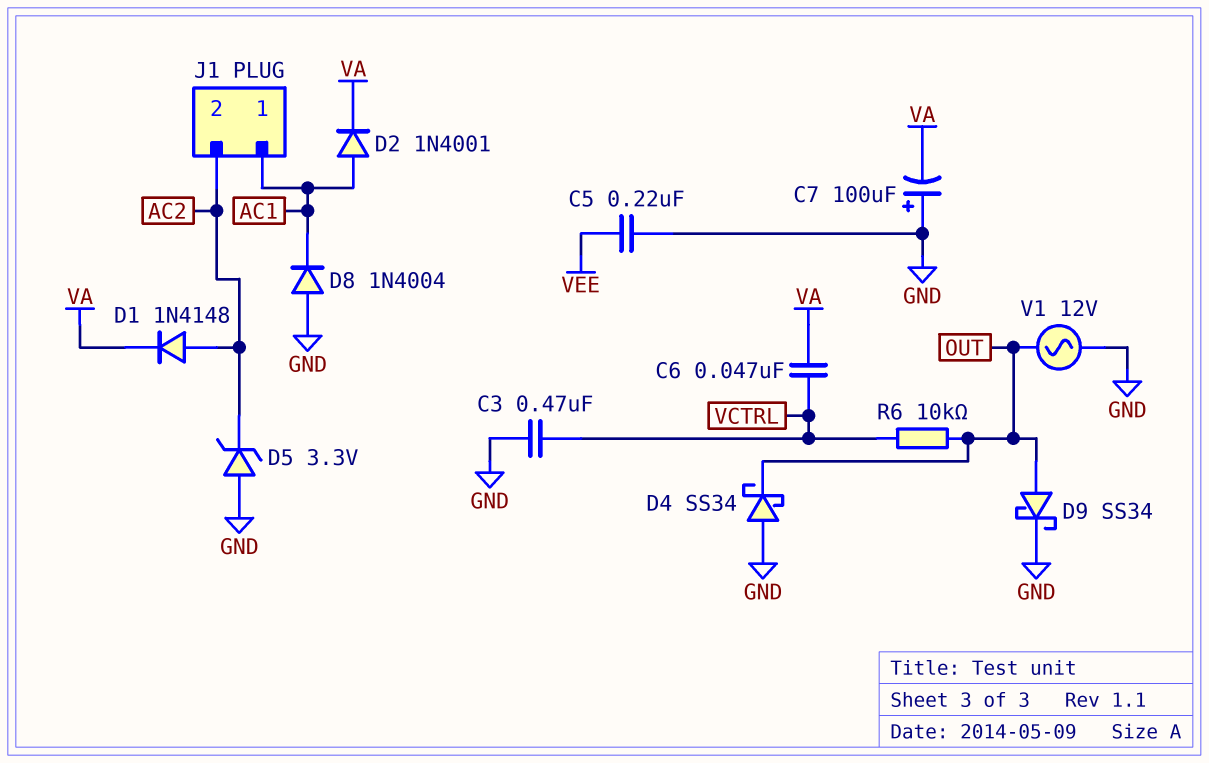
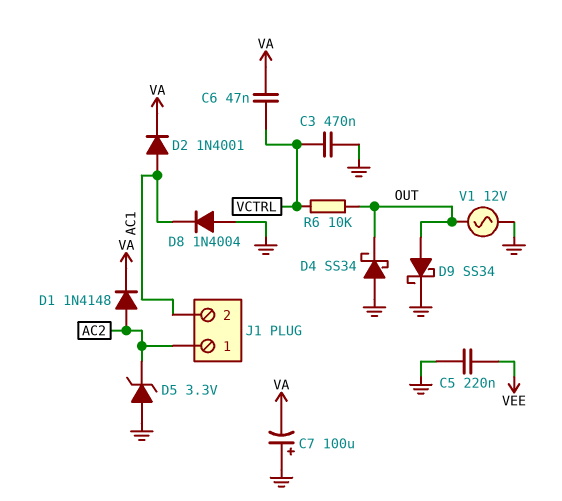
J1 pin 1: AC1 -> AC2
J1 pin 2: AC2 -> AC1

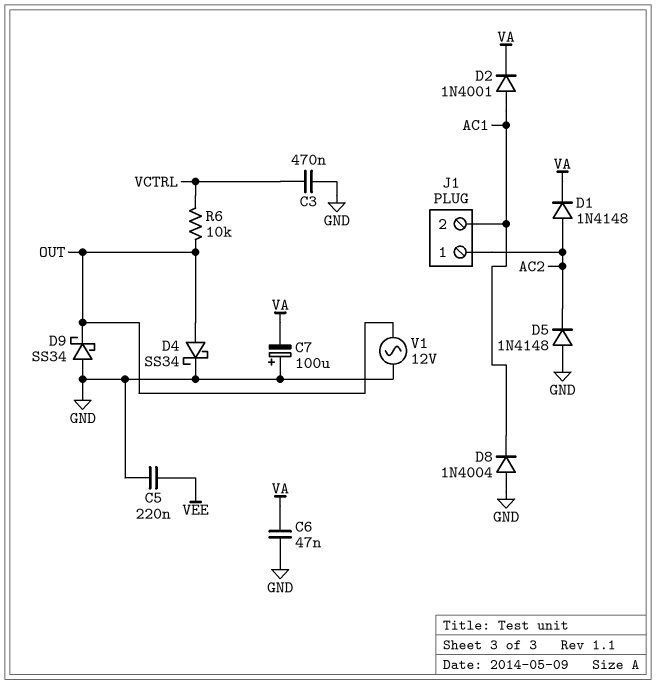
C6: 47nF (VA, VCTRL) -> 47nF (GND, VA)
D4: schottky SS34 (A GND, K OUT) -> schottky SS34 (A OUT, K GND)
D5: zener 3.3V (A GND, K AC2) -> diode 1N4148 (A GND, K AC2)
D9: schottky SS34 (A OUT, K GND) -> schottky SS34 (A GND, K OUT)

